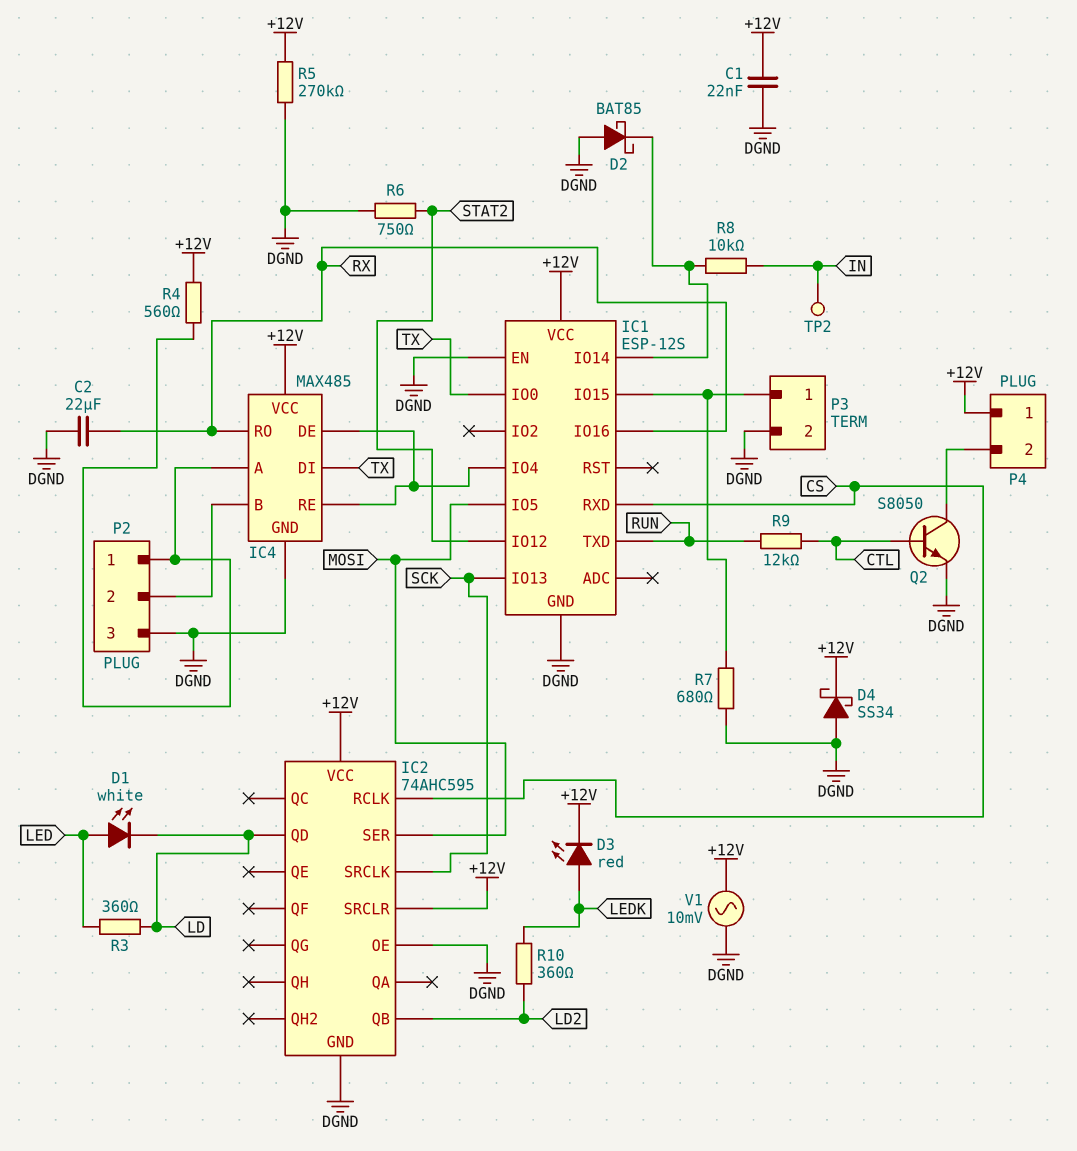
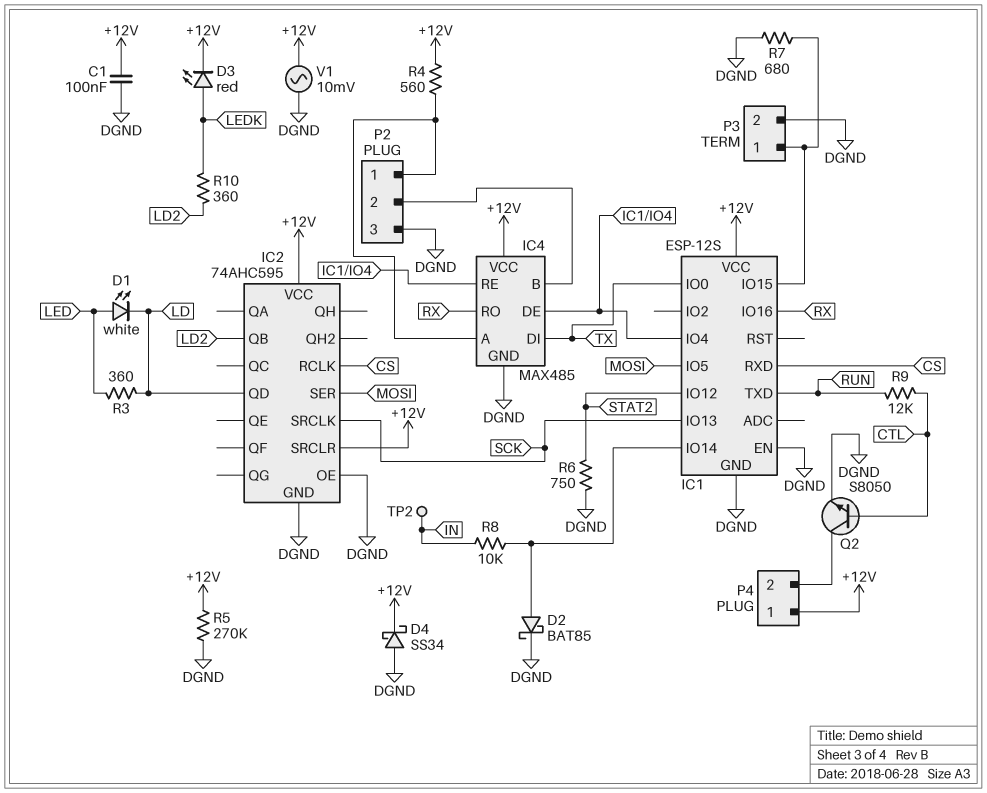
C1: 22nF (+12V, DGND) -> 100nF (+12V, DGND)
C2: 22uF (DGND, RX) -> none
D2: schottky BAT85 (A DGND, K IC1/IO14) -> schottky BAT85 (A IC1/IO14, K DGND)

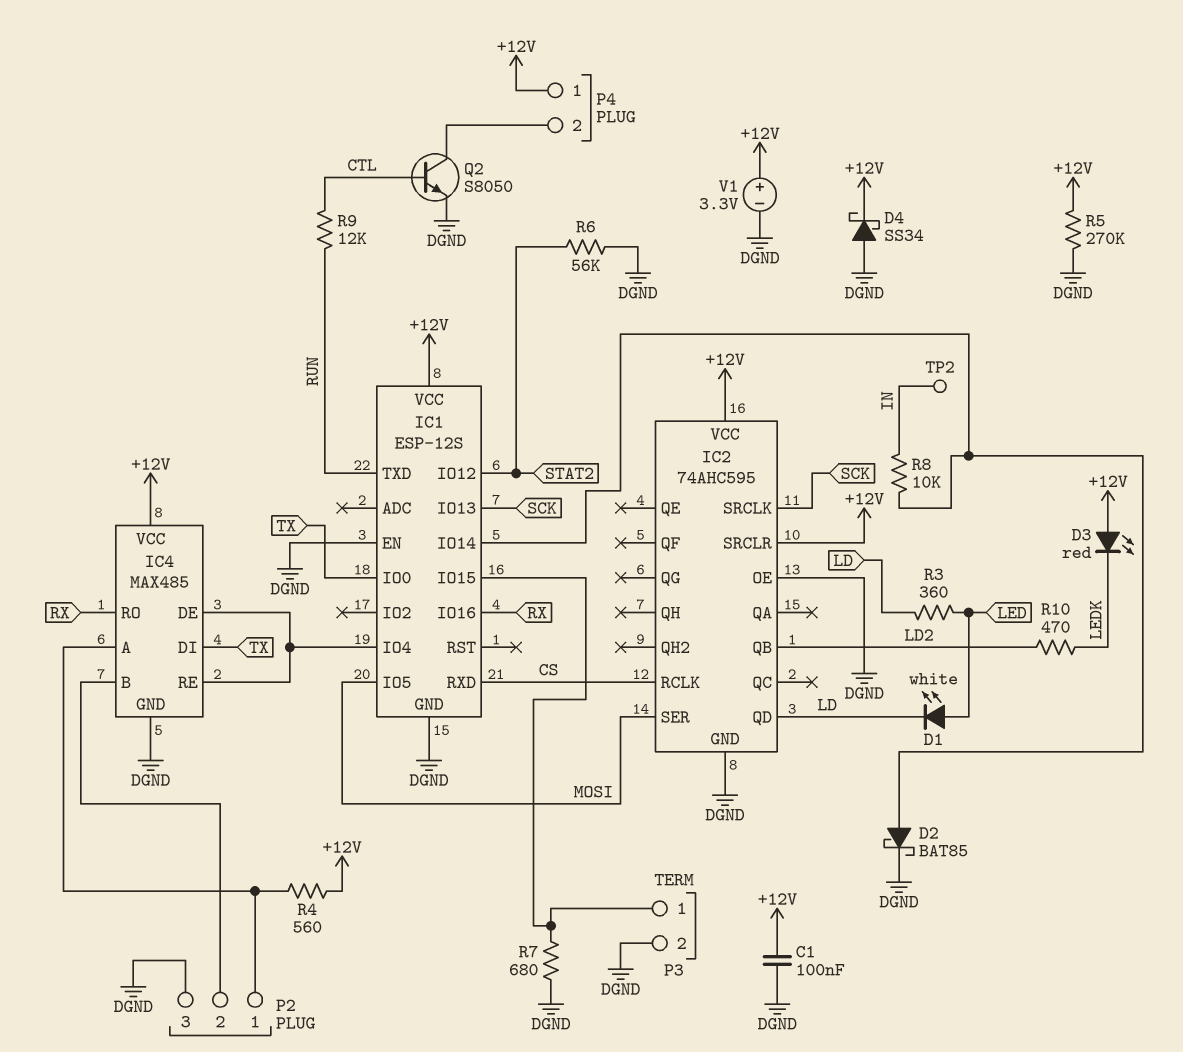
D3: LED red (A LEDK, K +12V) -> LED red (A +12V, K LEDK)
R6: 750 (DGND, STAT2) -> 56k (DGND, STAT2)
R10: 360 (LD2, LEDK) -> 470 (LD2, LEDK)
V1: AC 10mV (+12V, DGND) -> 3.3V (plus +12V, minus DGND)

